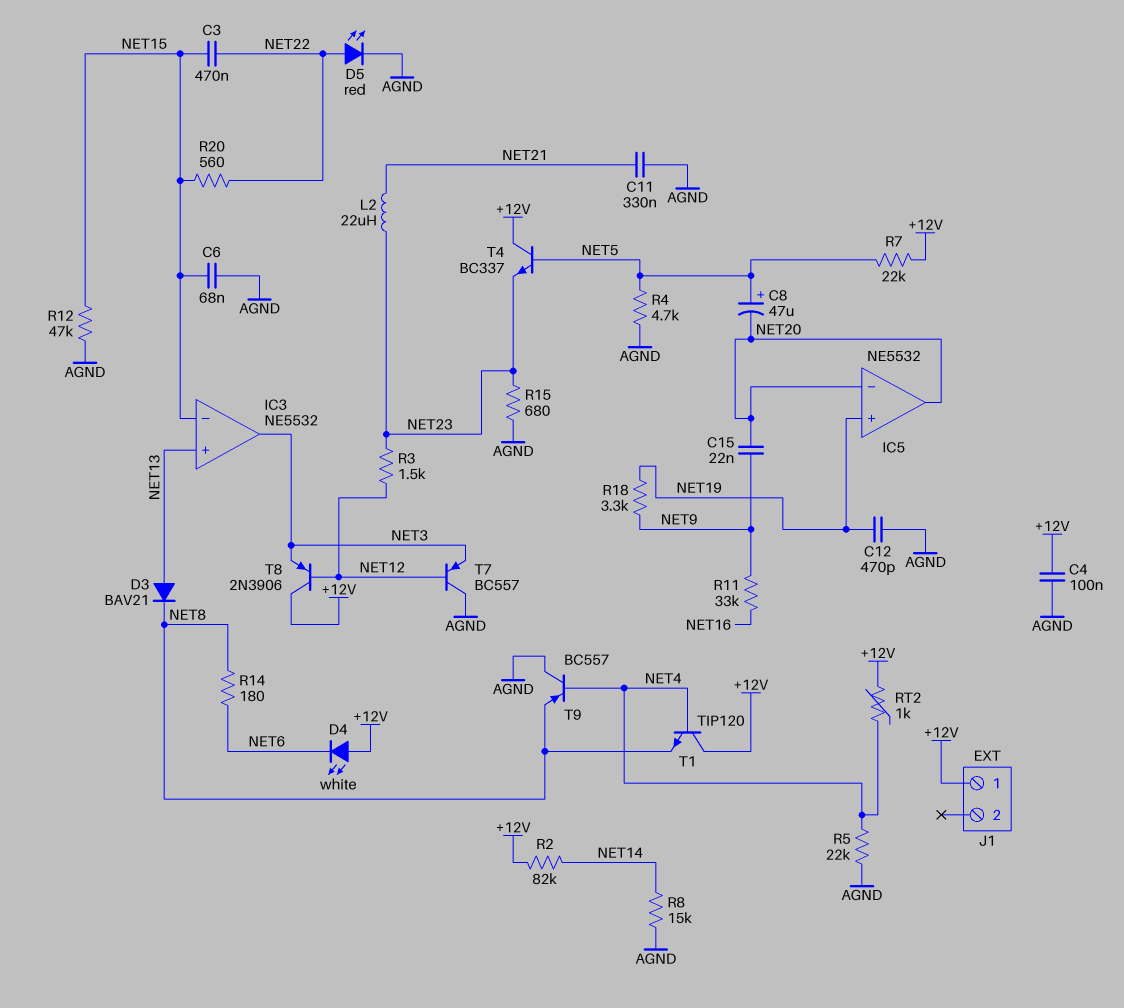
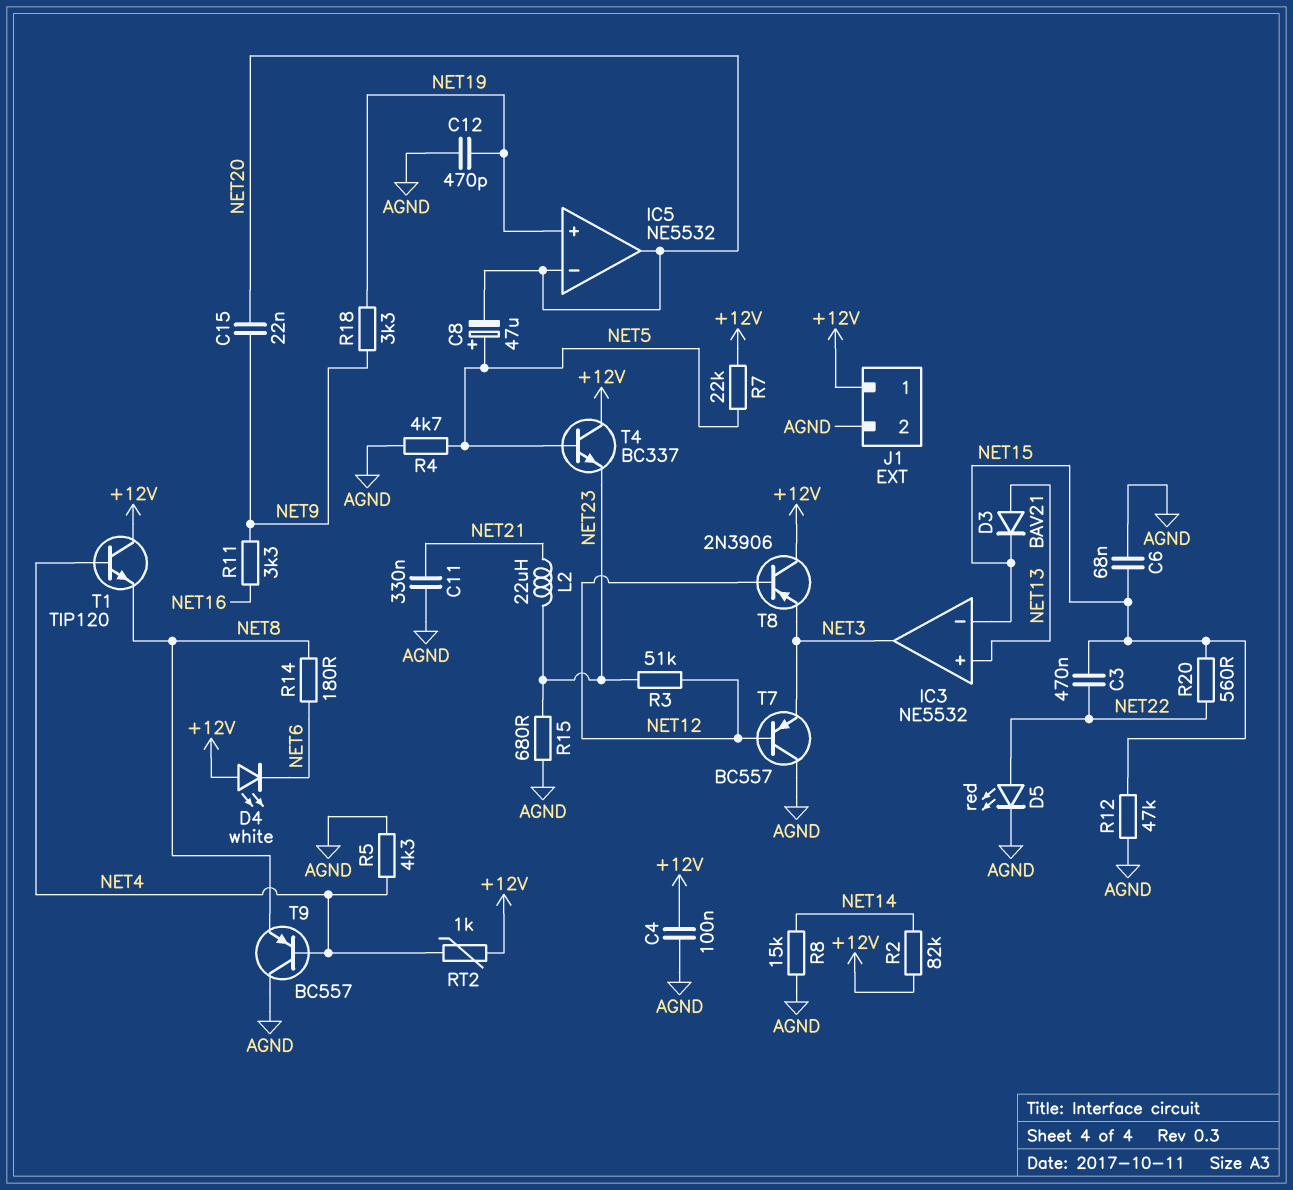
D3: diode BAV21 (A NET13, K NET8) -> diode BAV21 (A NET13, K NET15)
J1 pin 2: none -> AGND
R3: 1.5k (NET12, NET23) -> 51k (NET12, NET23)
R5: 22k (AGND, NET4) -> 4.3k (AGND, NET4)
R11: 33k (NET9, NET16) -> 3.3k (NET9, NET16)

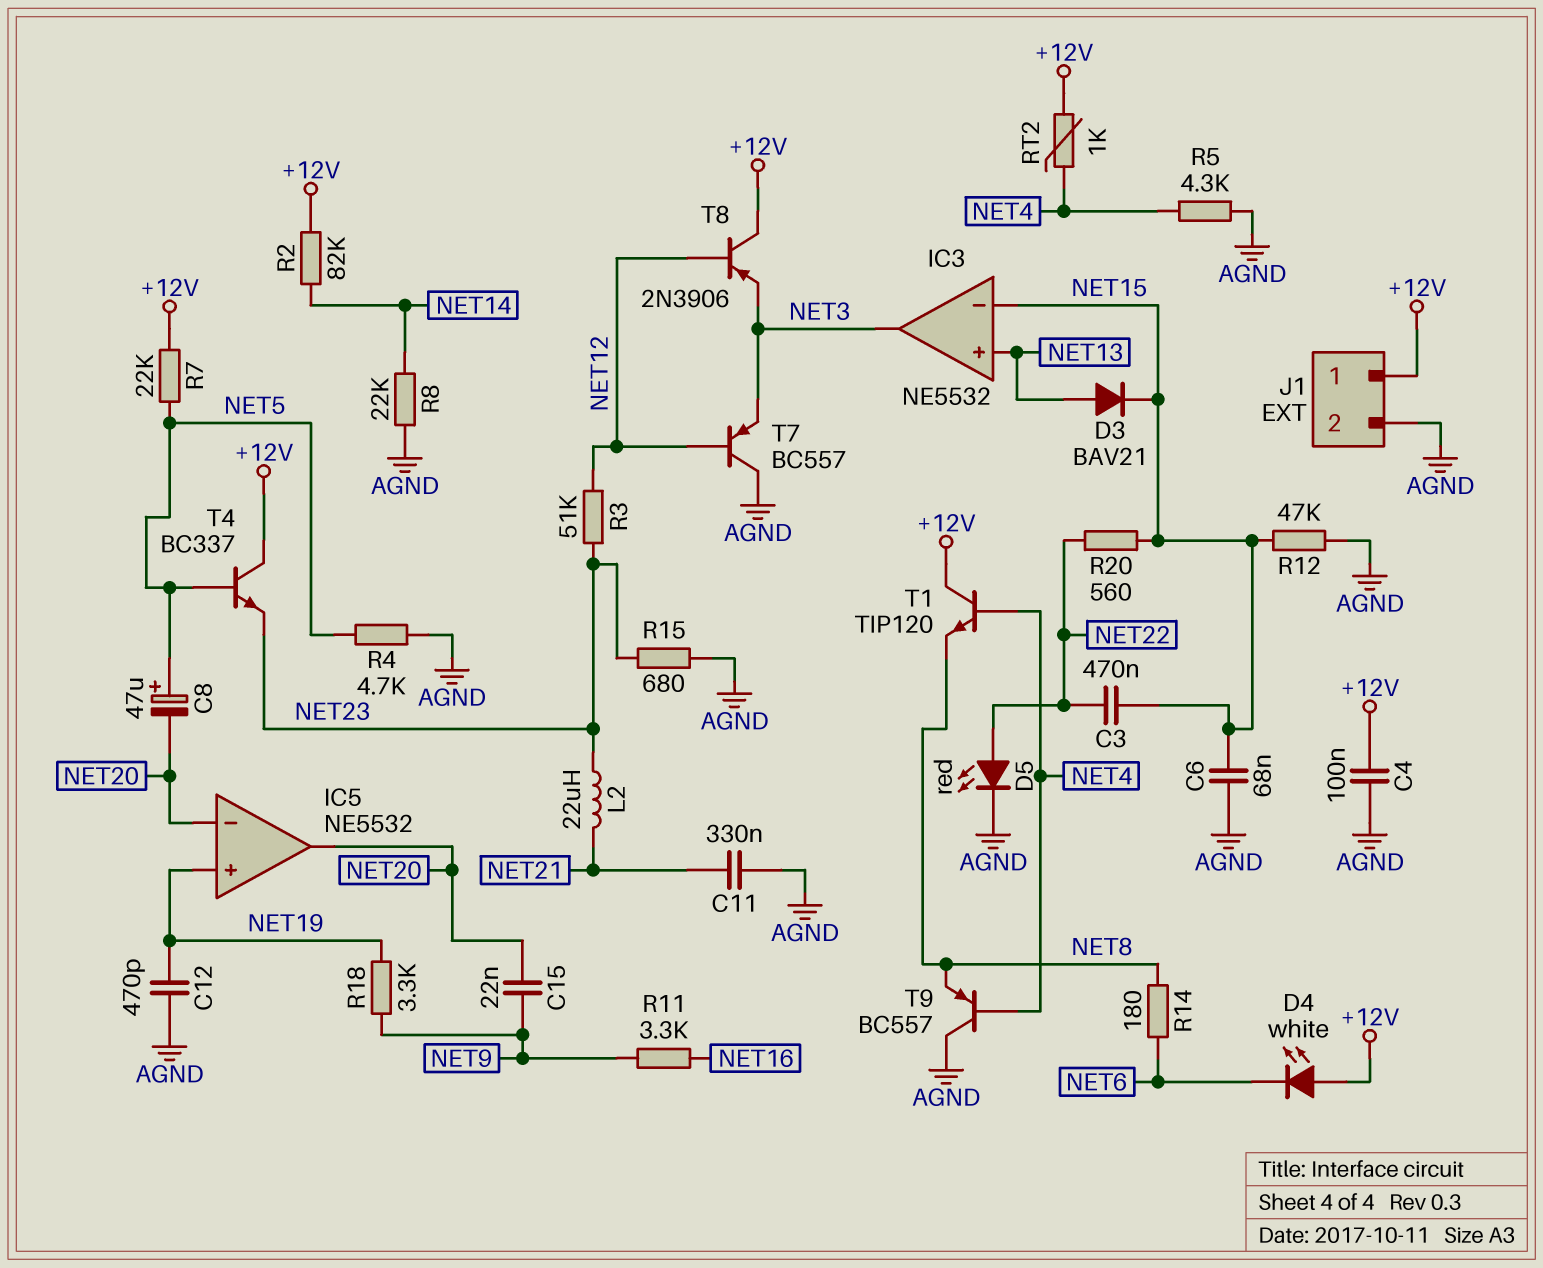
R8: 15k (AGND, NET14) -> 22k (AGND, NET14)

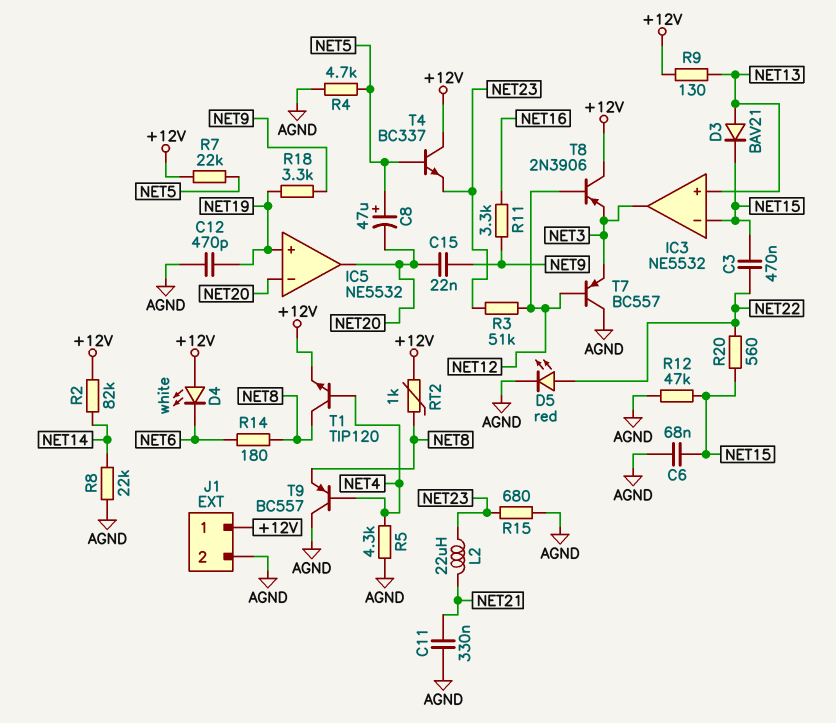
C4: 100nF (+12V, AGND) -> none
R9: none -> 130 (+12V, NET13)
RT2: 1k (+12V, NET4) -> 1k (+12V, NET8)
T1: NPN TIP120 (B NET4, C +12V, E NET8) -> NPN TIP120 (B NET4, C NET8, E +12V)

